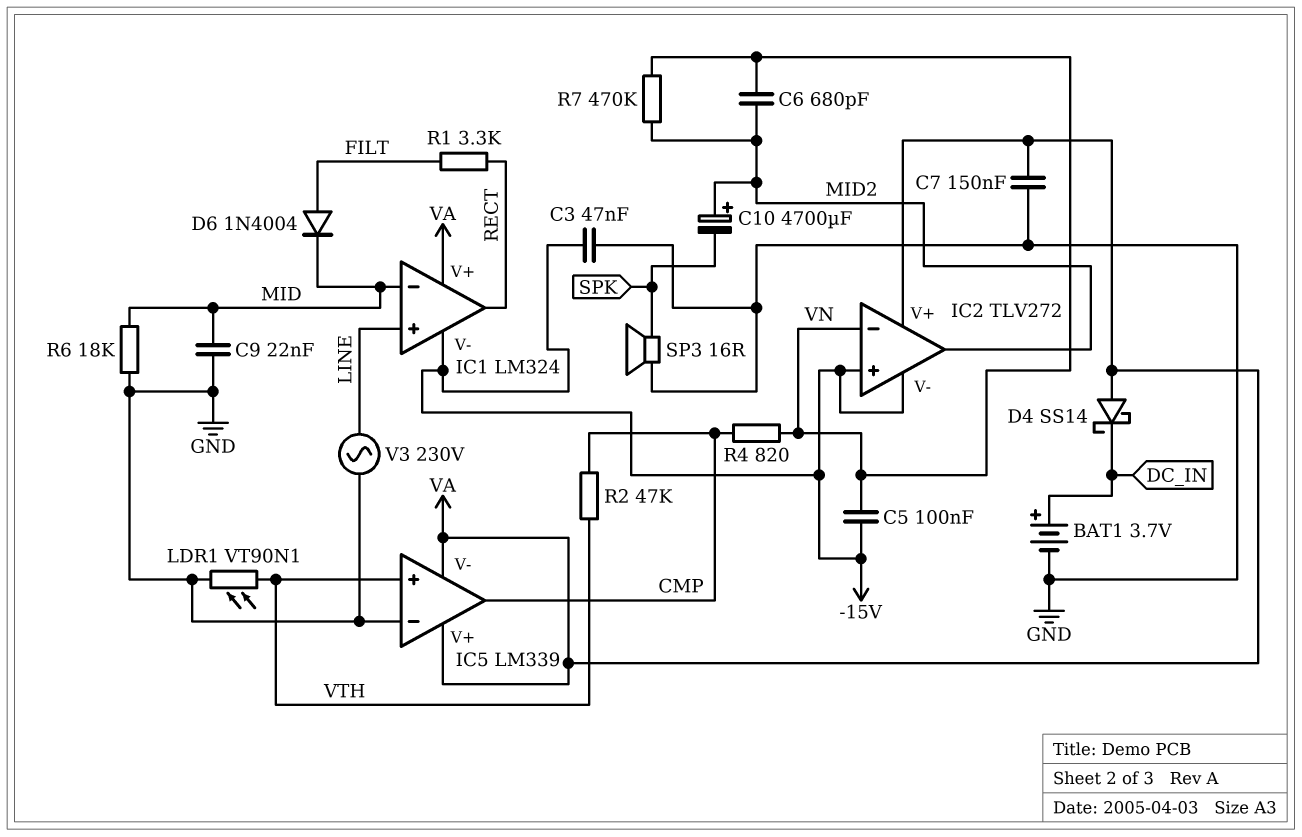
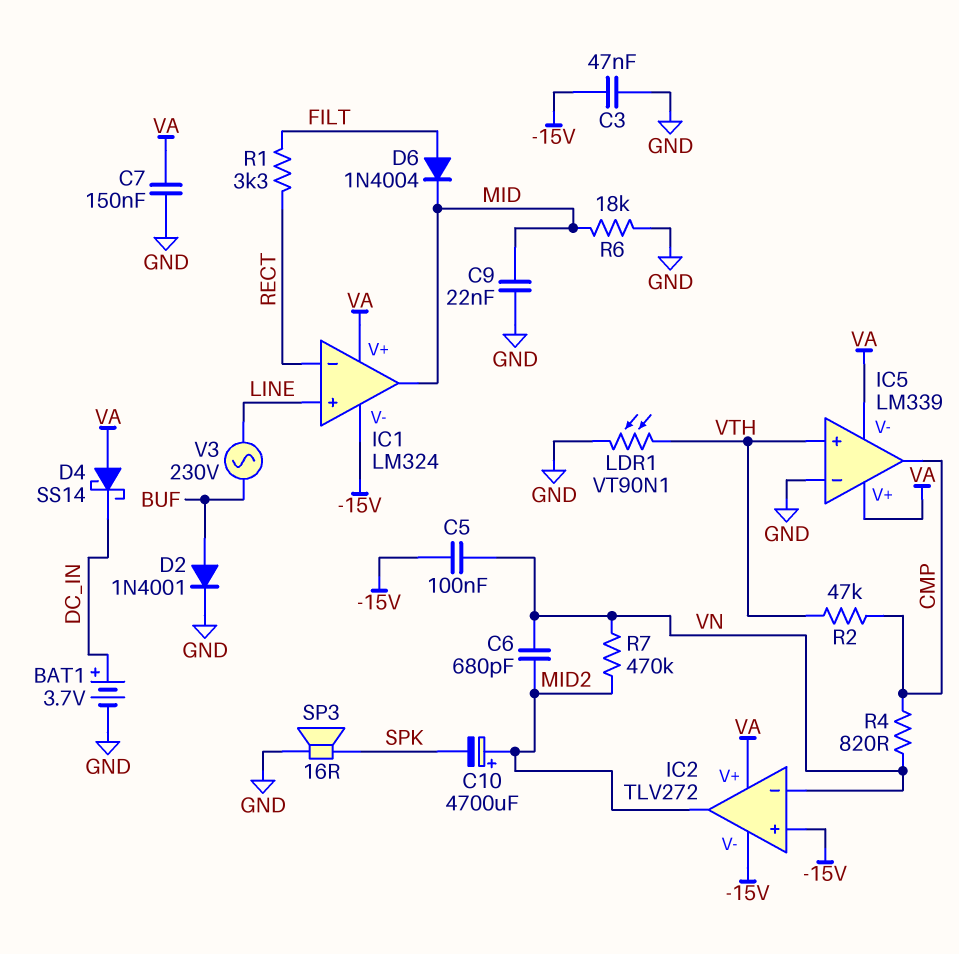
D2: none -> diode 1N4001 (A BUF, K GND)
IC1 pin in-: MID -> RECT
IC1 pin out: RECT -> MID
V3: AC 230V (GND, LINE) -> AC 230V (BUF, LINE)

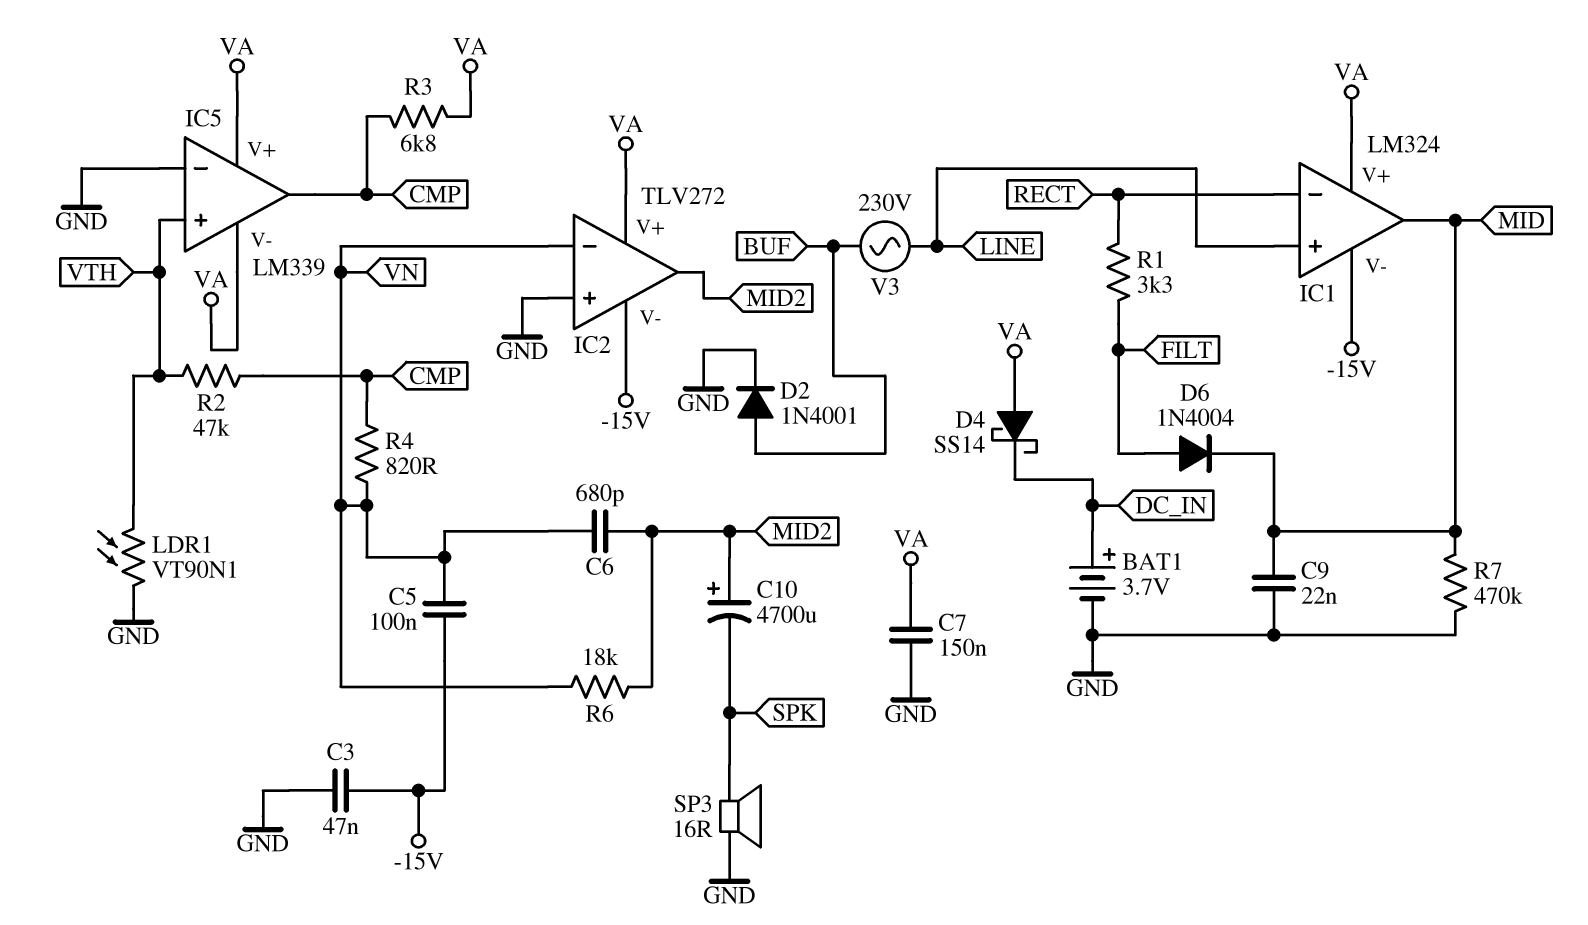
IC2 pin in+: -15V -> GND
R3: none -> 6.8k (CMP, VA)
R6: 18k (GND, MID) -> 18k (MID2, VN)
R7: 470k (MID2, VN) -> 470k (GND, MID)

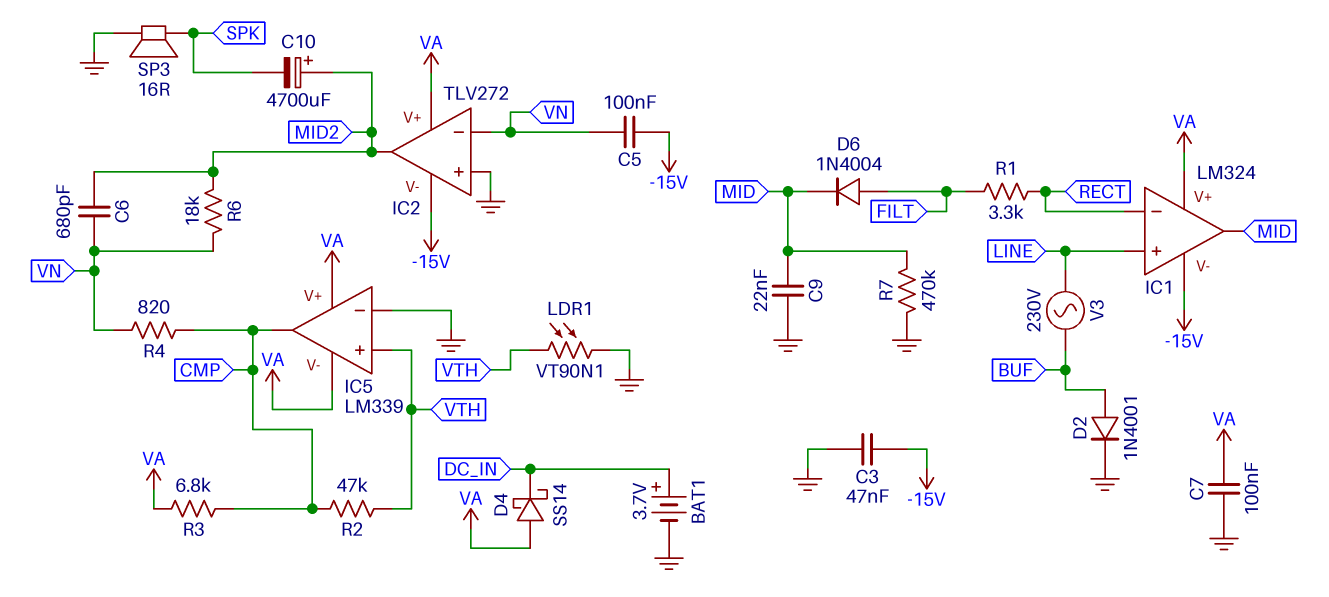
C7: 150nF (GND, VA) -> 100nF (GND, VA)

